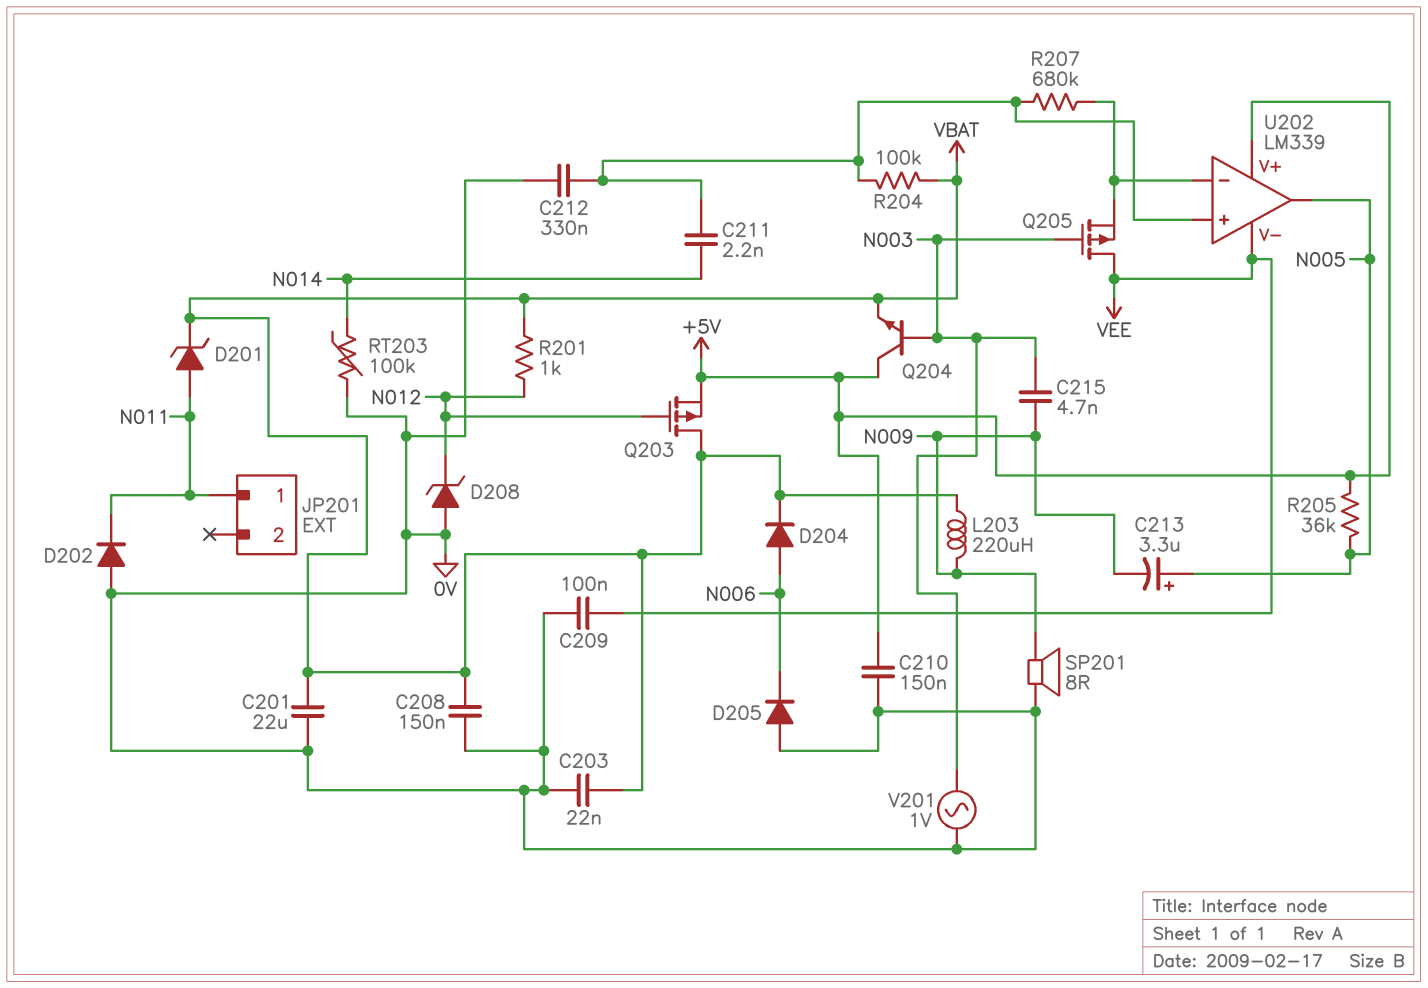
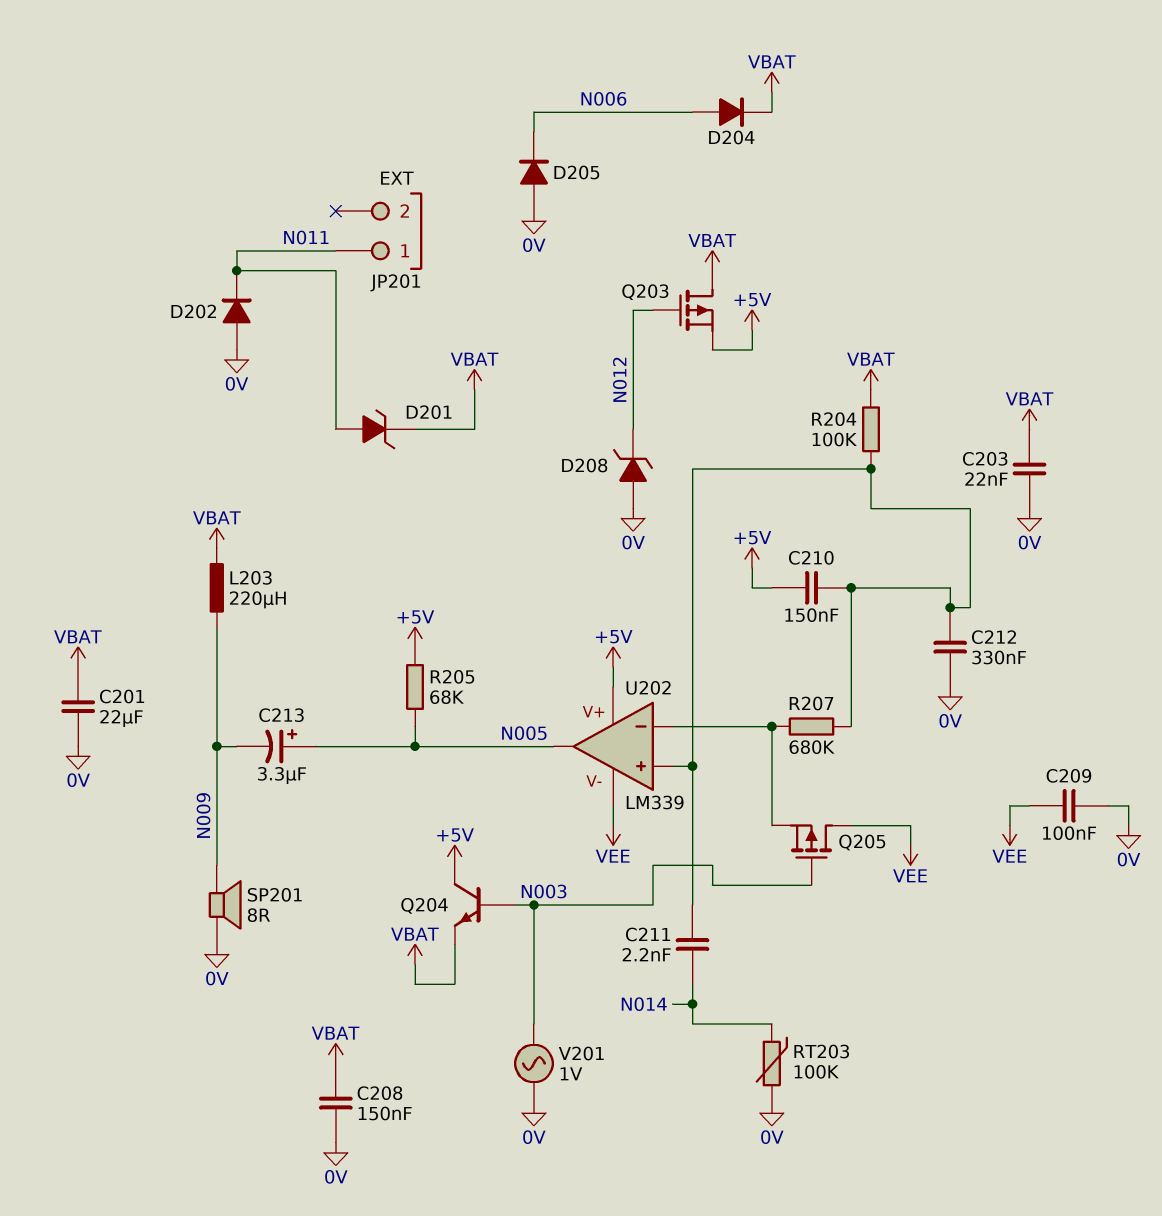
C210: 150nF (+5V, 0V) -> 150nF (+5V, U202/in+)
C215: 4.7nF (N003, N009) -> none
R201: 1k (N012, VBAT) -> none
R205: 36k (+5V, N005) -> 68k (+5V, N005)

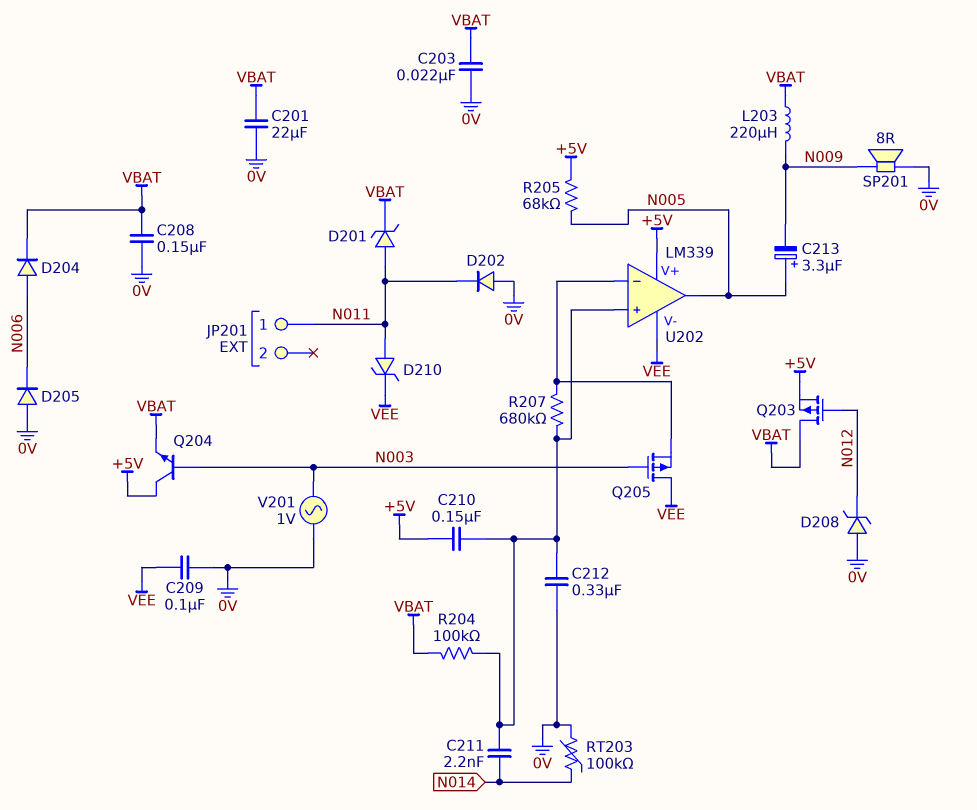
D210: none -> zener (A N011, K VEE)

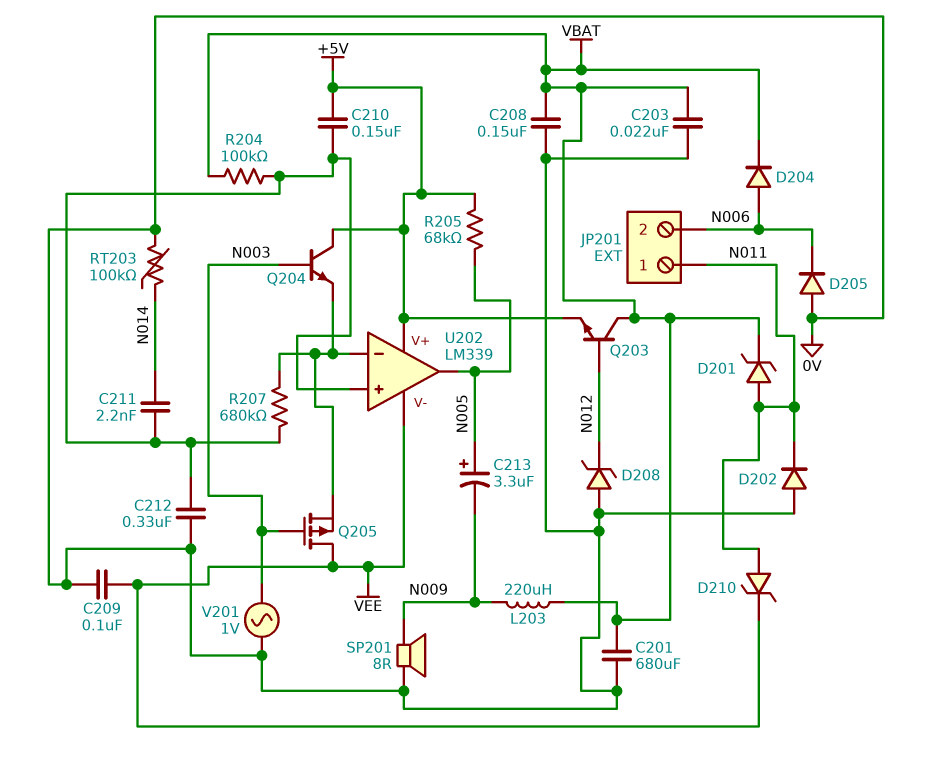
C201: 22uF (0V, VBAT) -> 680uF (0V, VBAT)
JP201 pin 2: none -> N006
Q203: PMOS (G N012, D VBAT, S +5V) -> NPN (B N012, C VBAT, E +5V)
Q204: NPN (B N003, C +5V, E VBAT) -> NPN (B N003, C +5V, E U202/in-)

